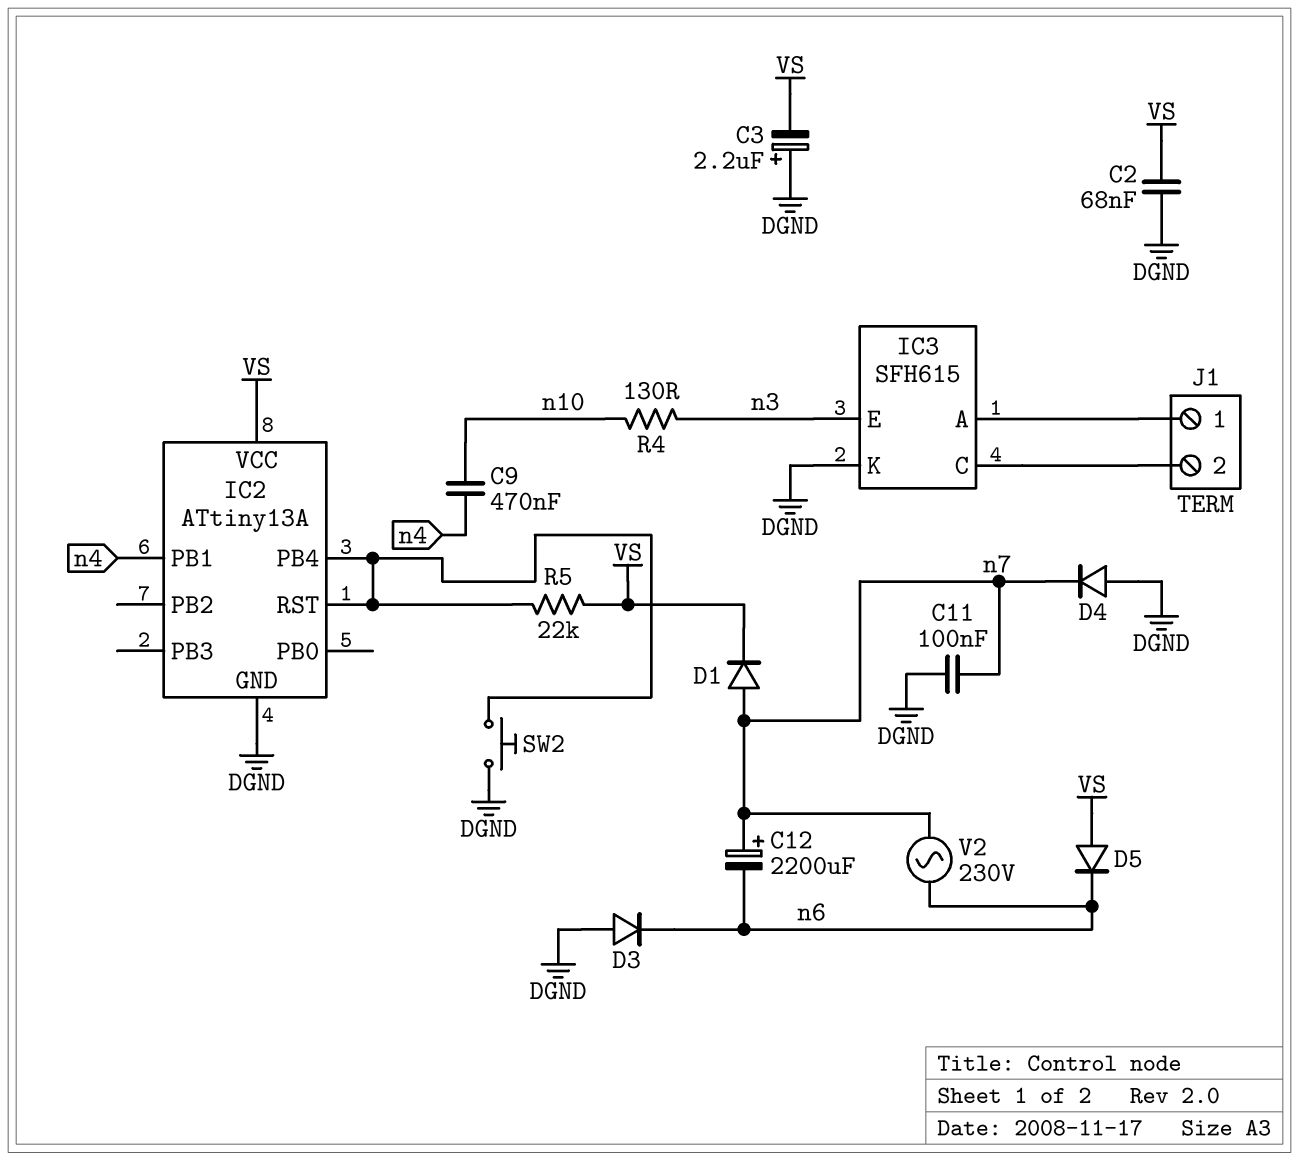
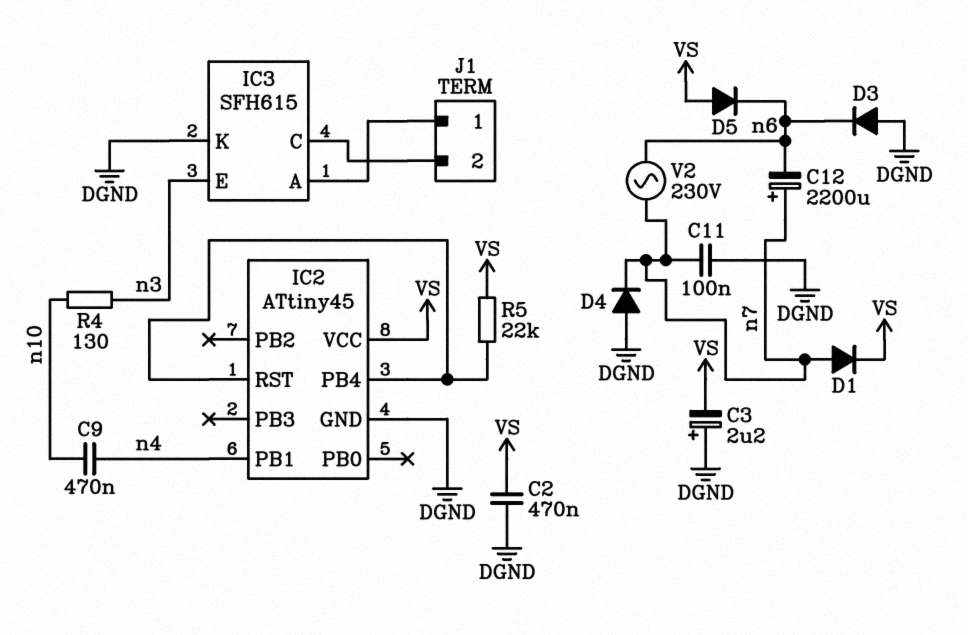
C2: 68nF (DGND, VS) -> 470nF (DGND, VS)
IC2: ATtiny13A -> ATtiny45
SW2: button (DGND, IC2/PB4) -> none

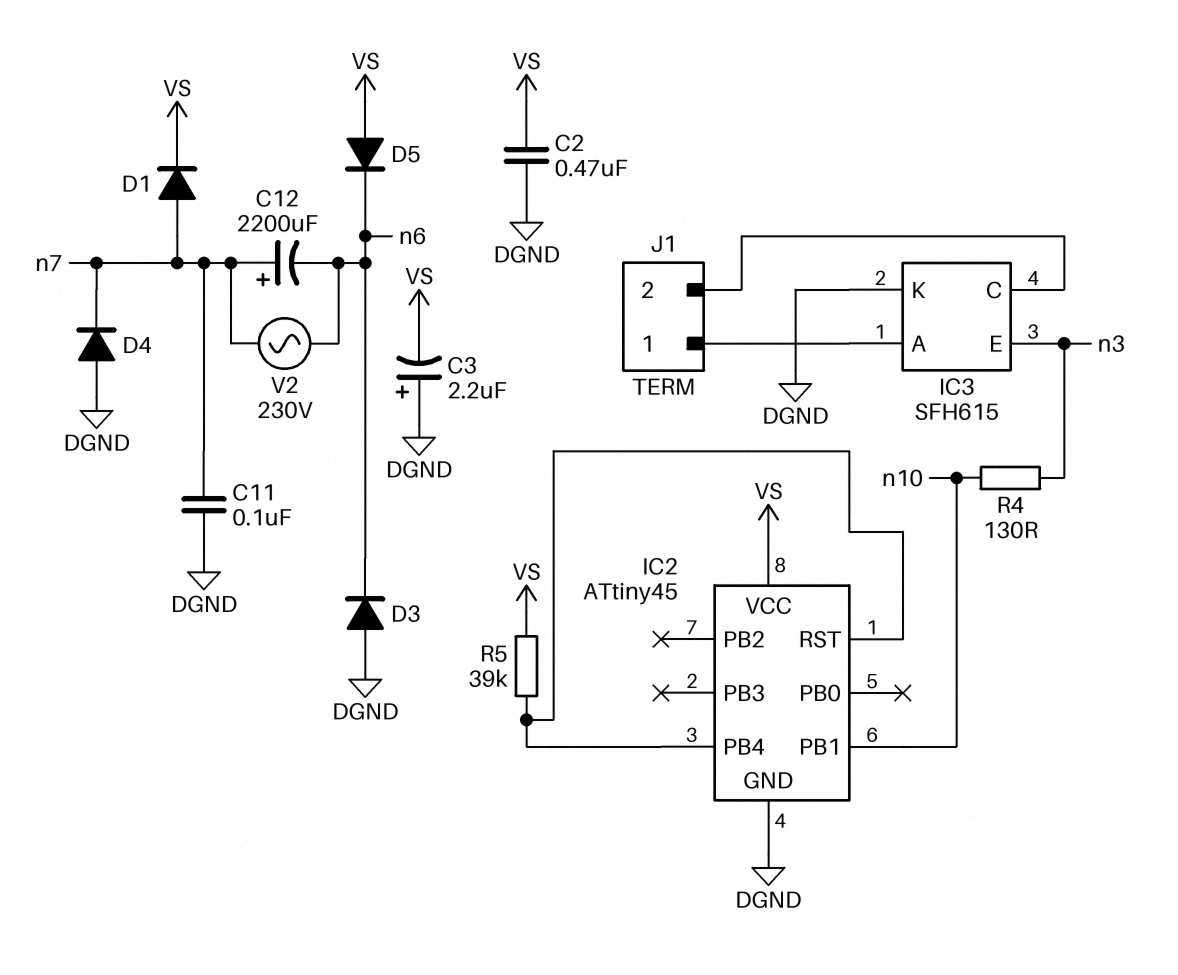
C9: 470nF (n4, n10) -> none
IC2 pin PB1: n4 -> n10
R5: 22k (IC2/PB4, VS) -> 39k (IC2/PB4, VS)

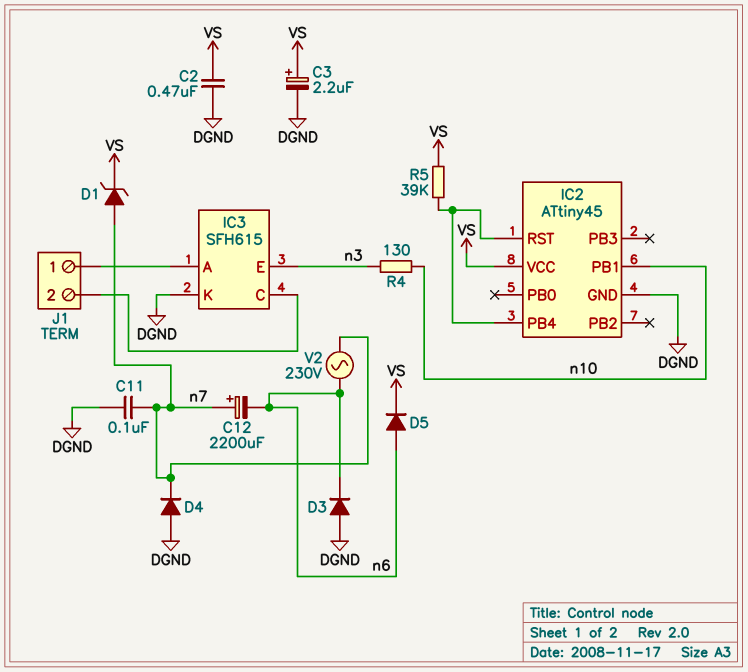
C3: 2.2uF (plus DGND, minus VS) -> 2.2uF (plus VS, minus DGND)
D1: diode (A n7, K VS) -> zener (A n7, K VS)
D5: diode (A VS, K n6) -> diode (A n6, K VS)

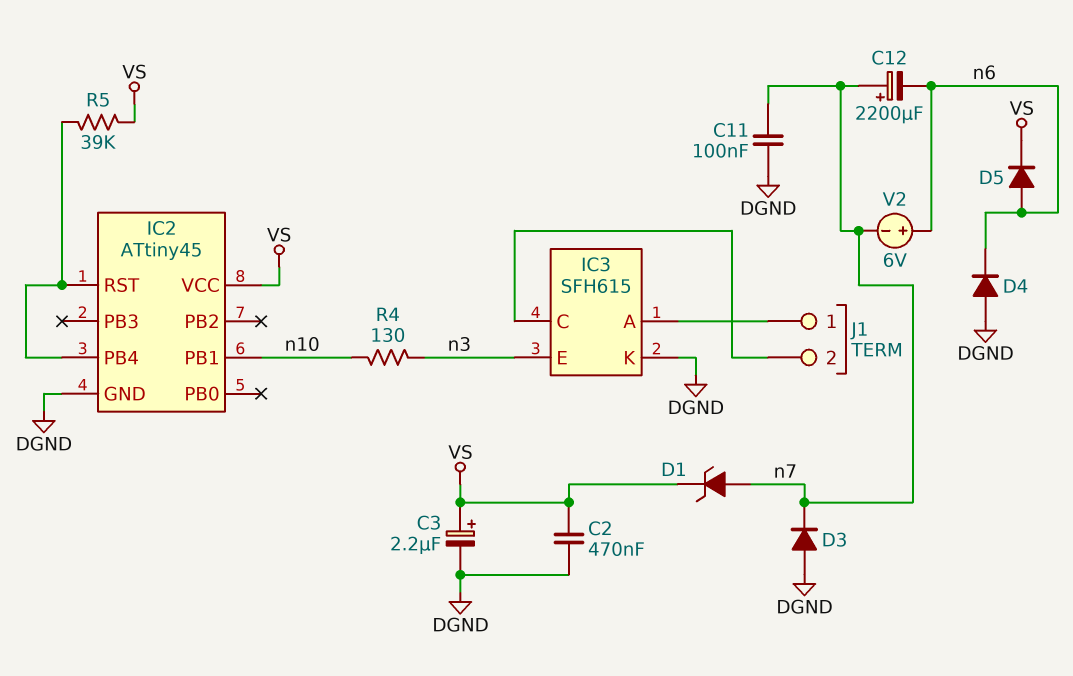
D3: diode (A DGND, K n6) -> diode (A DGND, K n7)
D4: diode (A DGND, K n7) -> diode (A DGND, K n6)
V2: AC 230V (n6, n7) -> 6V (plus n6, minus n7)

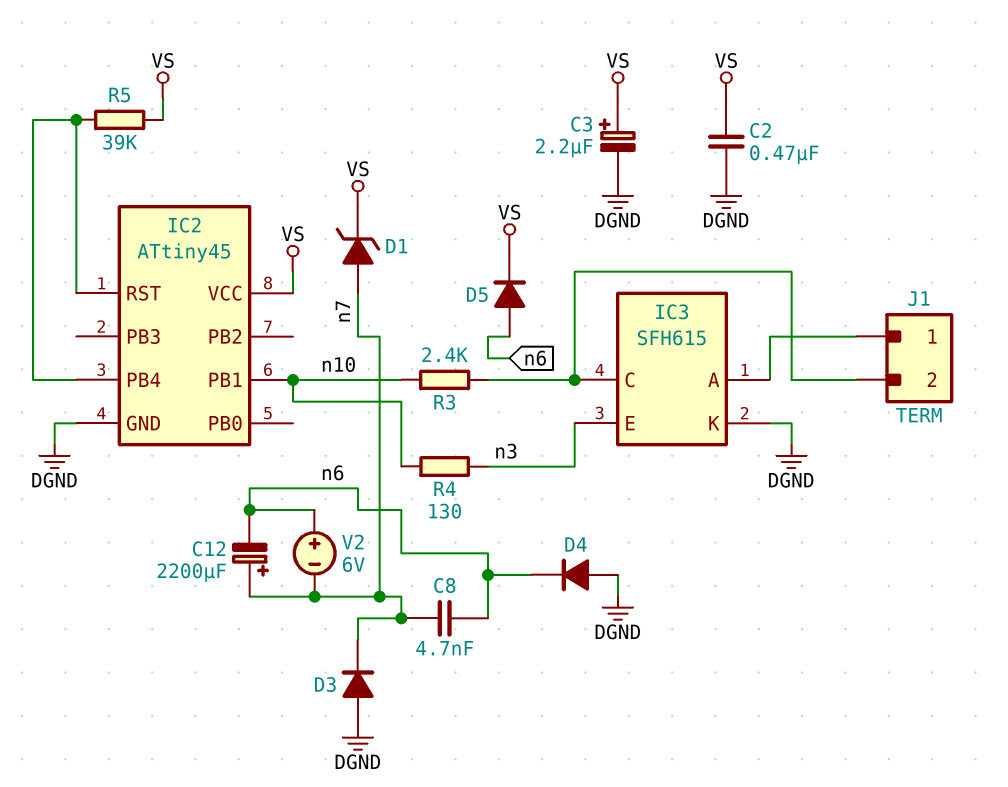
C8: none -> 4.7nF (n6, n7)
C11: 100nF (DGND, n7) -> none
R3: none -> 2.4k (IC3/C, n10)

